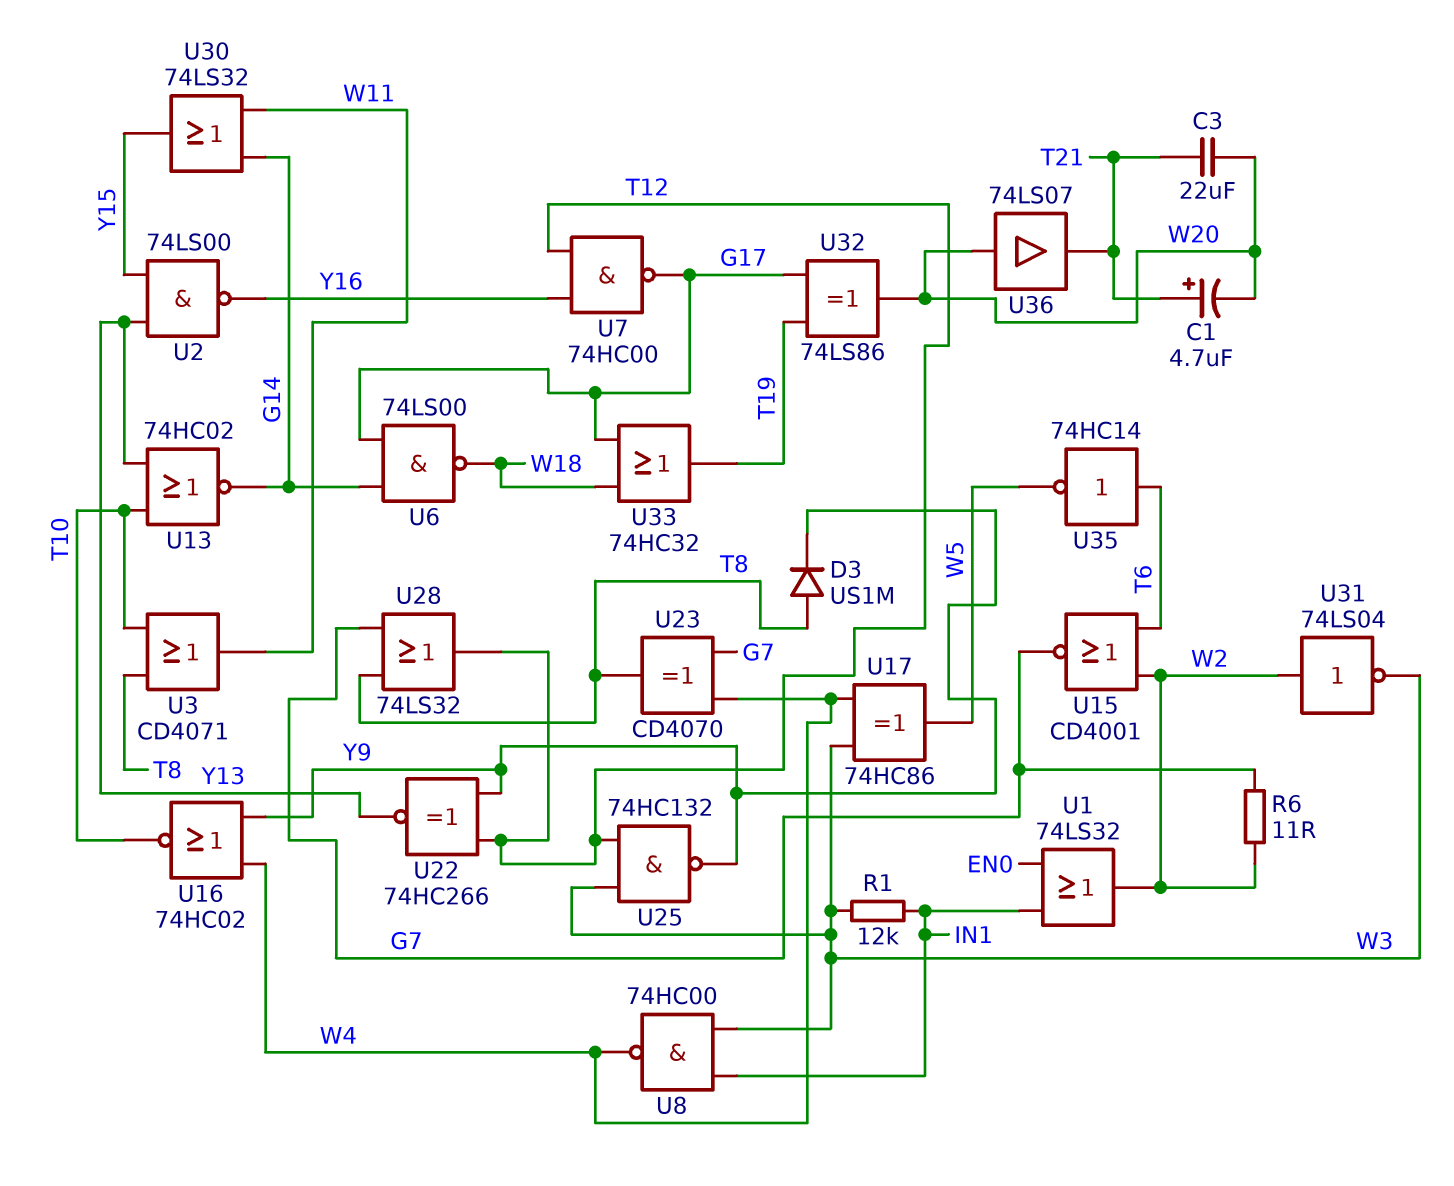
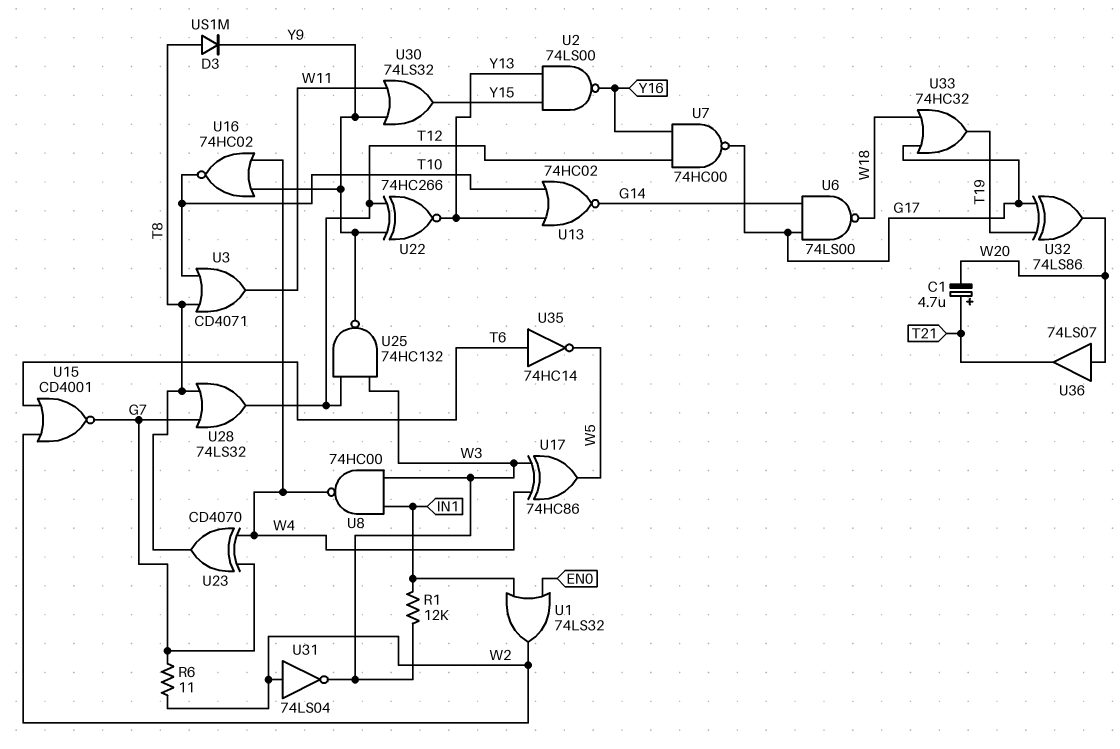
C3: 22uF (T21, W20) -> none
U30: OR 74LS32 (in G14, in W11, out Y15) -> OR 74LS32 (in W11, in Y9, out Y15)

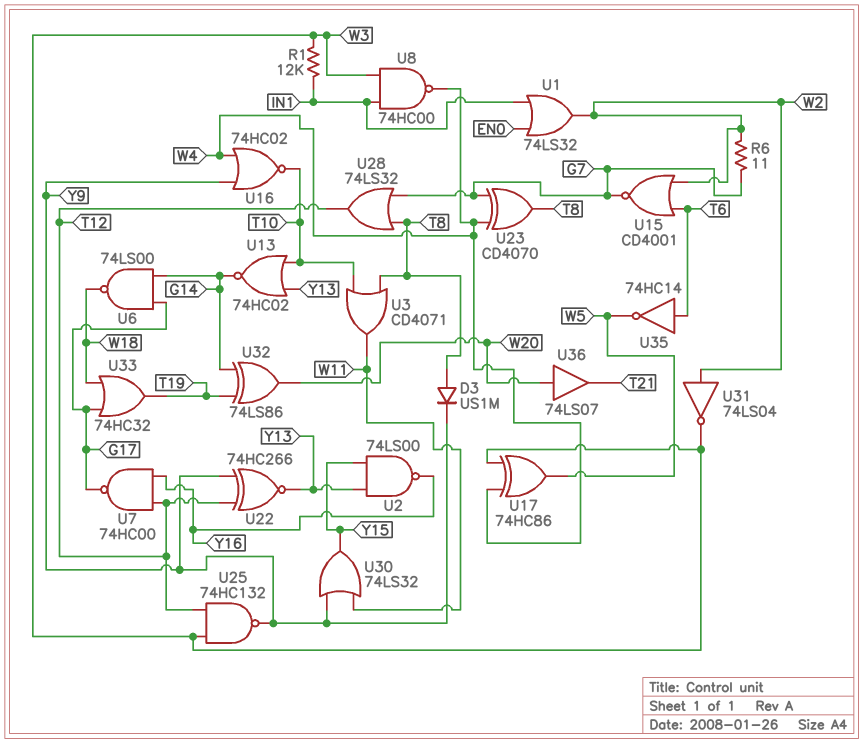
C1: 4.7uF (plus T21, minus W20) -> none
U32: XOR 74LS86 (in G17, in T19, out W20) -> XOR 74LS86 (in G14, in T19, out W20)

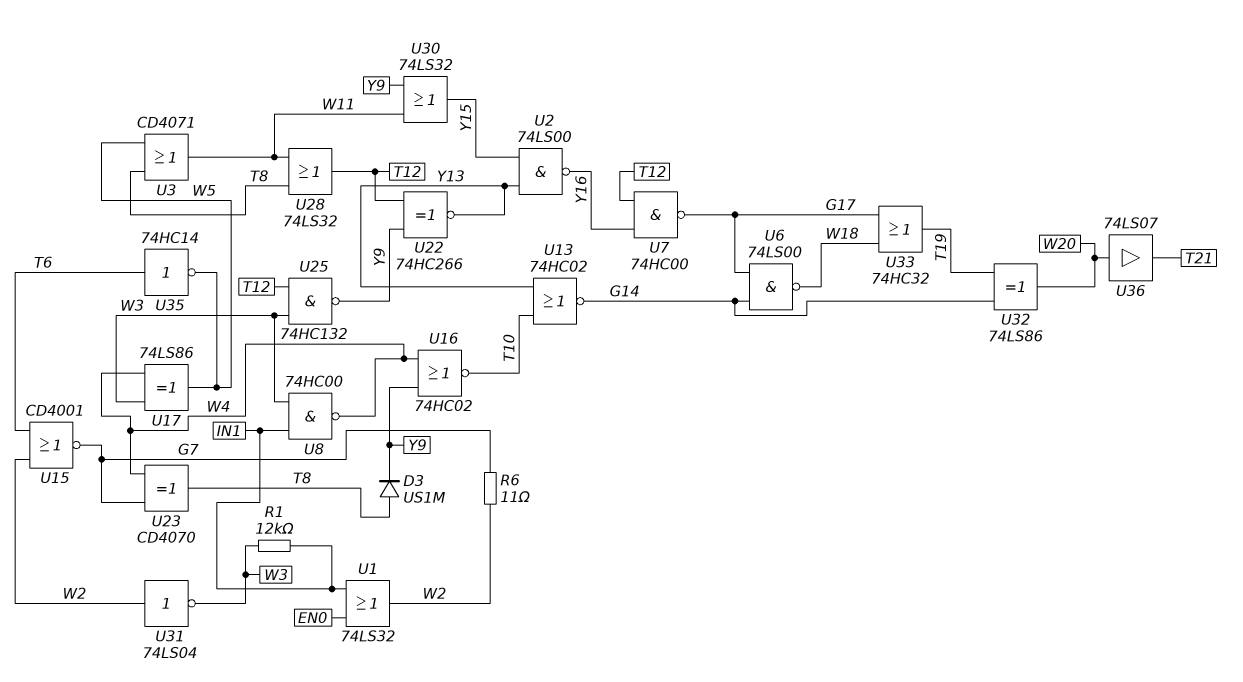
U3: OR CD4071 (in T8, in T10, out W11) -> OR CD4071 (in T8, in W5, out W11)
U17: XOR 74HC86 (in W3, in W4, out W5) -> XOR 74LS86 (in W3, in W4, out W5)
U28: OR 74LS32 (in G7, in T8, out T12) -> OR 74LS32 (in T8, in W11, out T12)

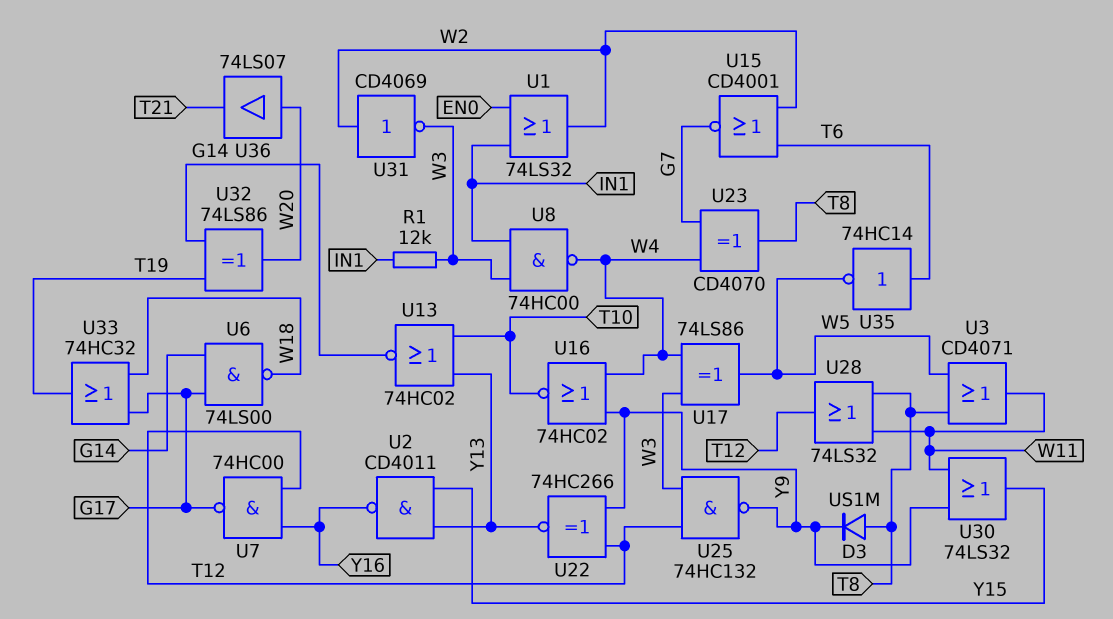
R6: 11 (G7, W2) -> none
U2: NAND 74LS00 (in Y13, in Y15, out Y16) -> NAND CD4011 (in Y13, in Y15, out Y16)
U31: NOT 74LS04 (in W2, out W3) -> NOT CD4069 (in W2, out W3)

